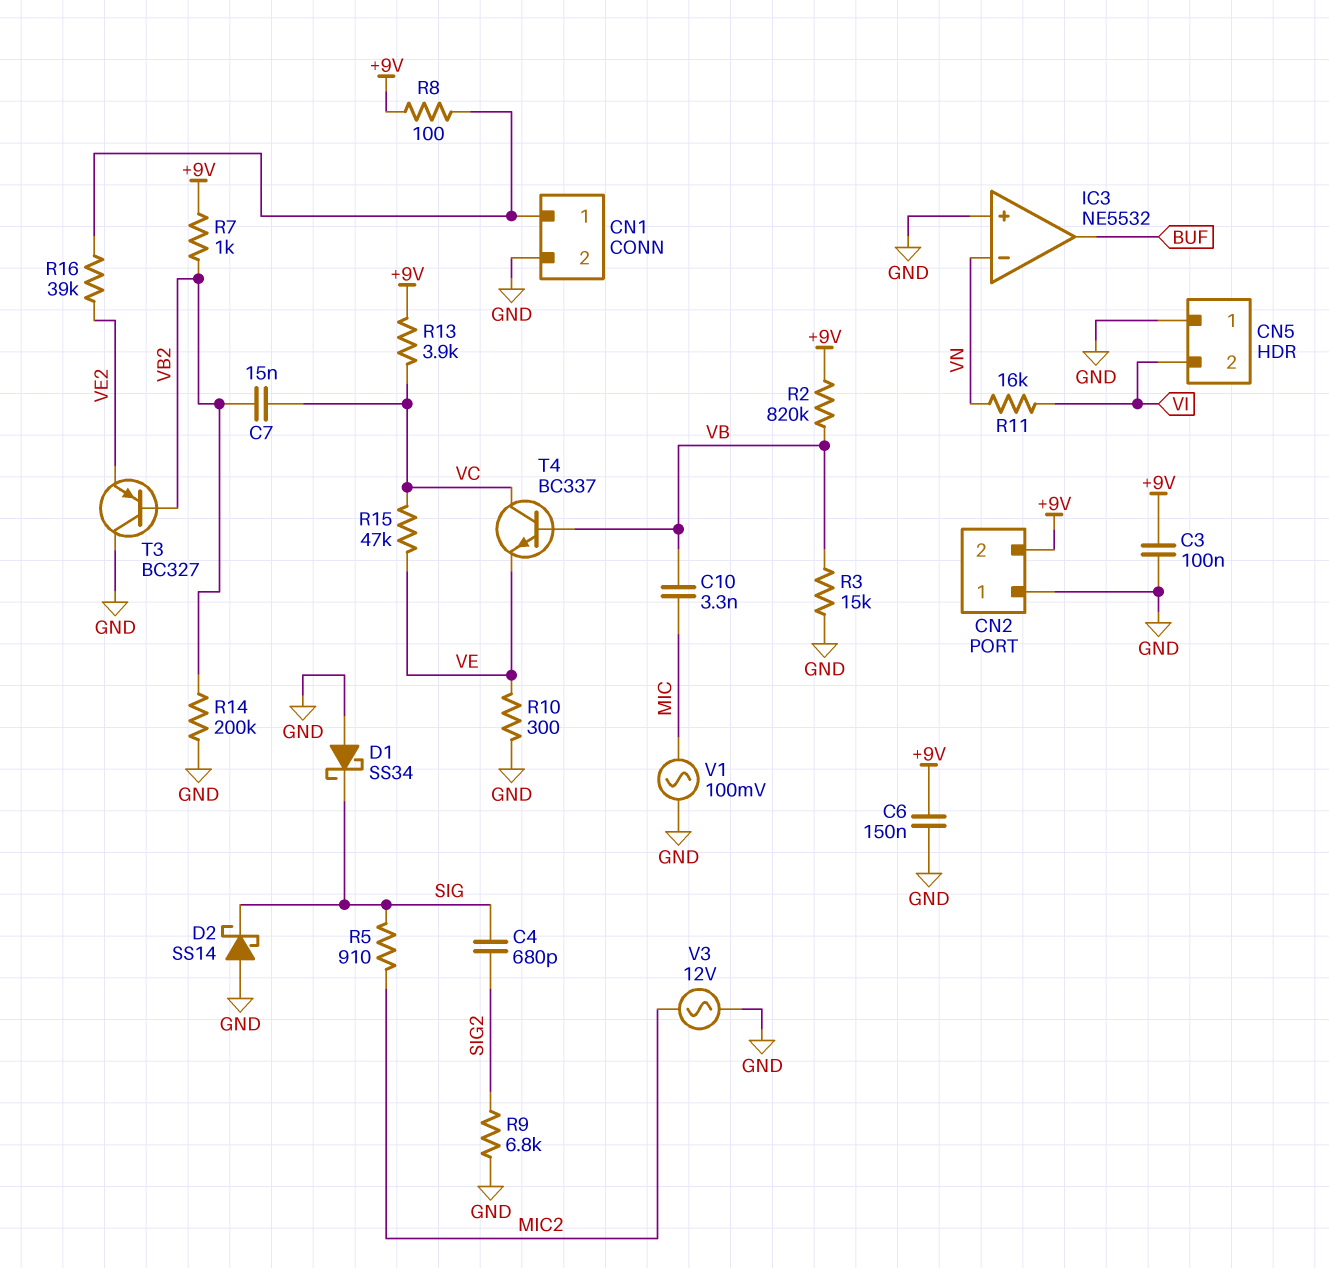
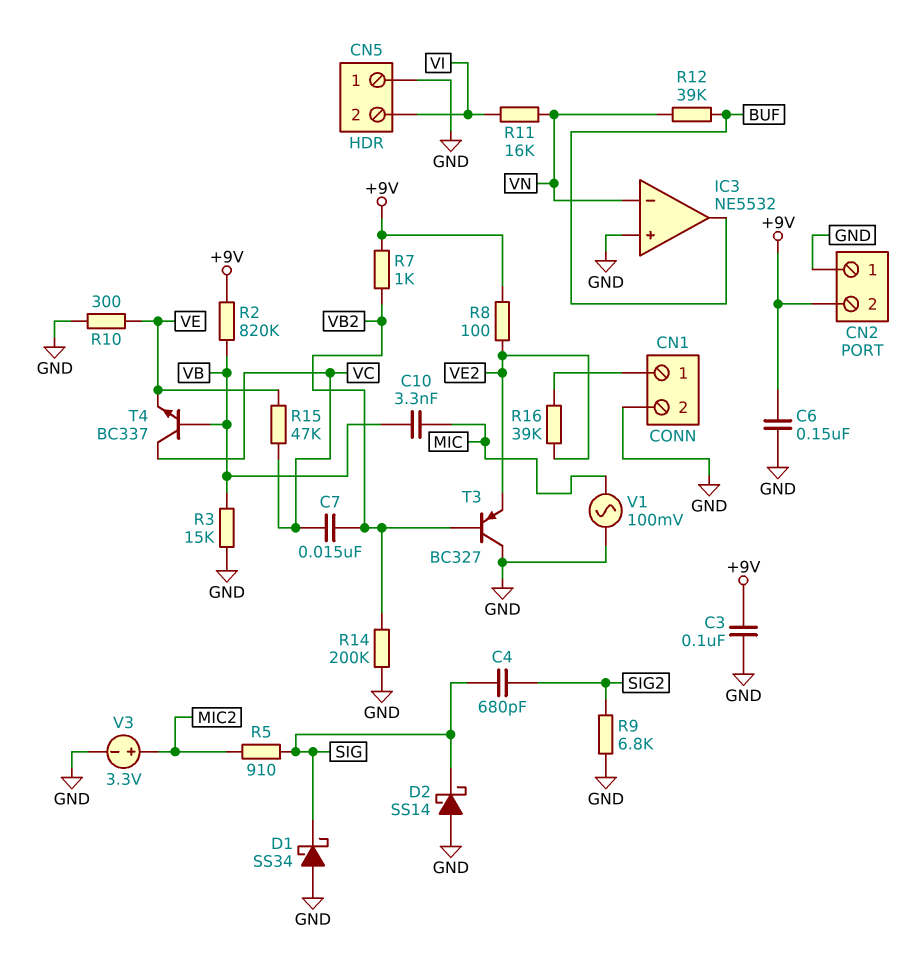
R8: 100 (+9V, CN1/1) -> 100 (+9V, VE2)
R12: none -> 39k (BUF, VN)
R13: 3.9k (+9V, VC) -> none
V3: AC 12V (GND, MIC2) -> 3.3V (plus MIC2, minus GND)

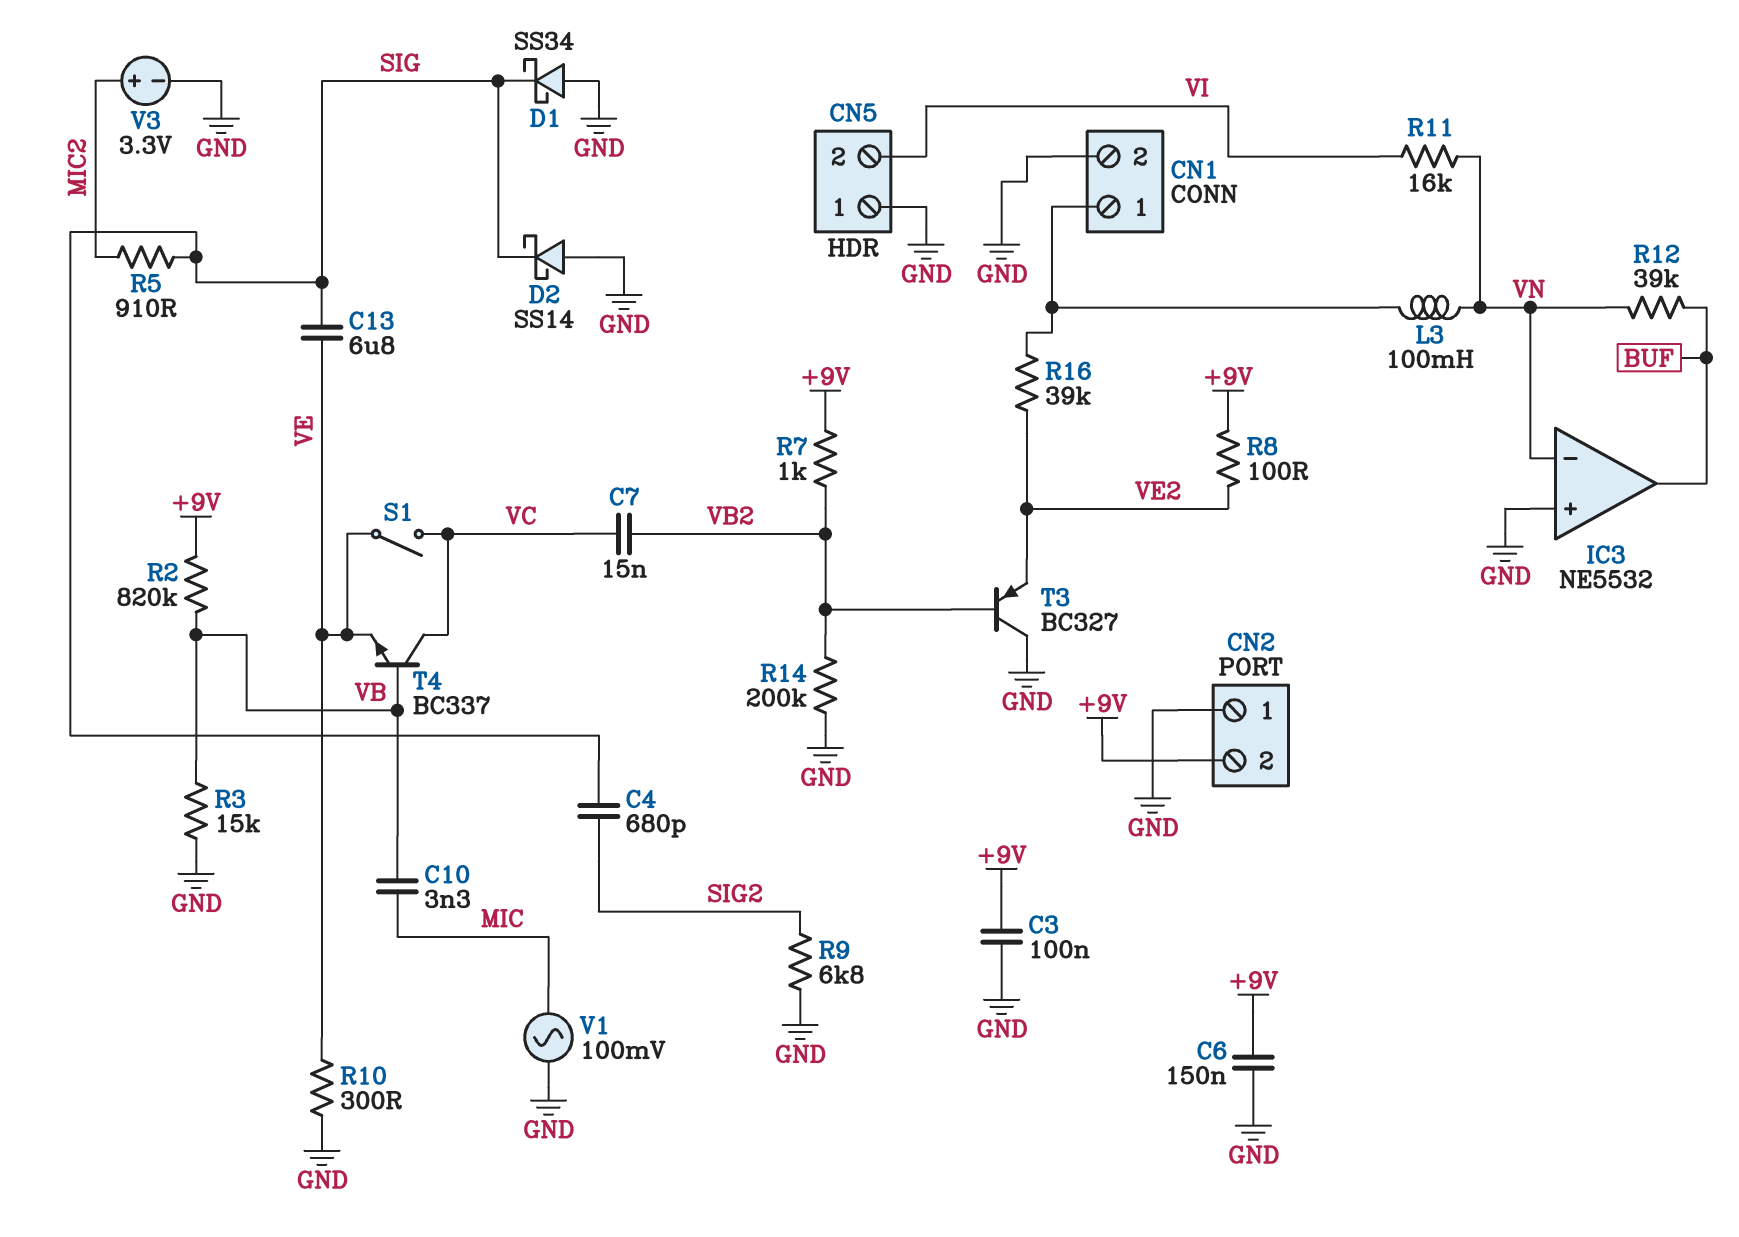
C13: none -> 6.8uF (SIG, VE)
L3: none -> 100mH (CN1/1, VN)
R15: 47k (VC, VE) -> none
S1: none -> switch (VC, VE)

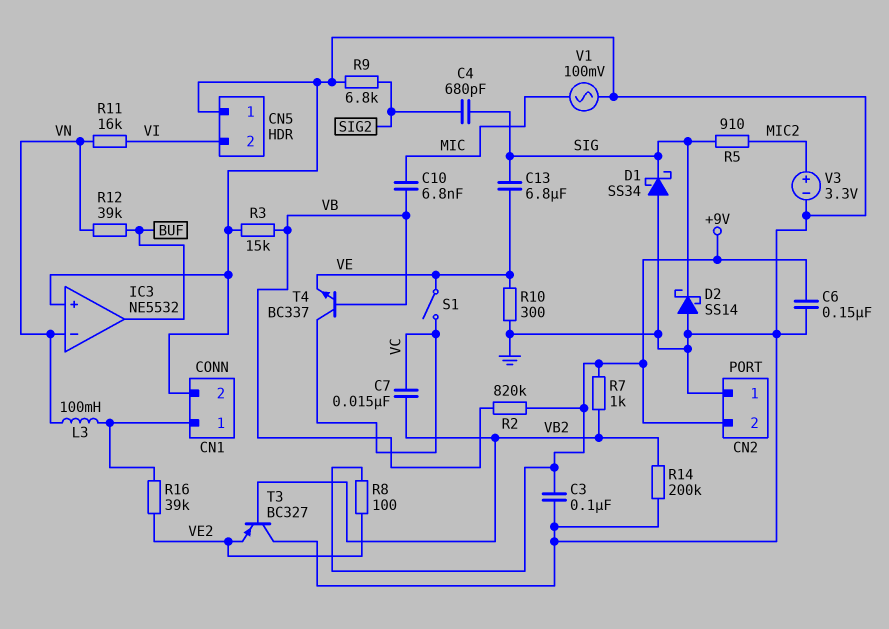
C10: 3.3nF (MIC, VB) -> 6.8nF (MIC, VB)

